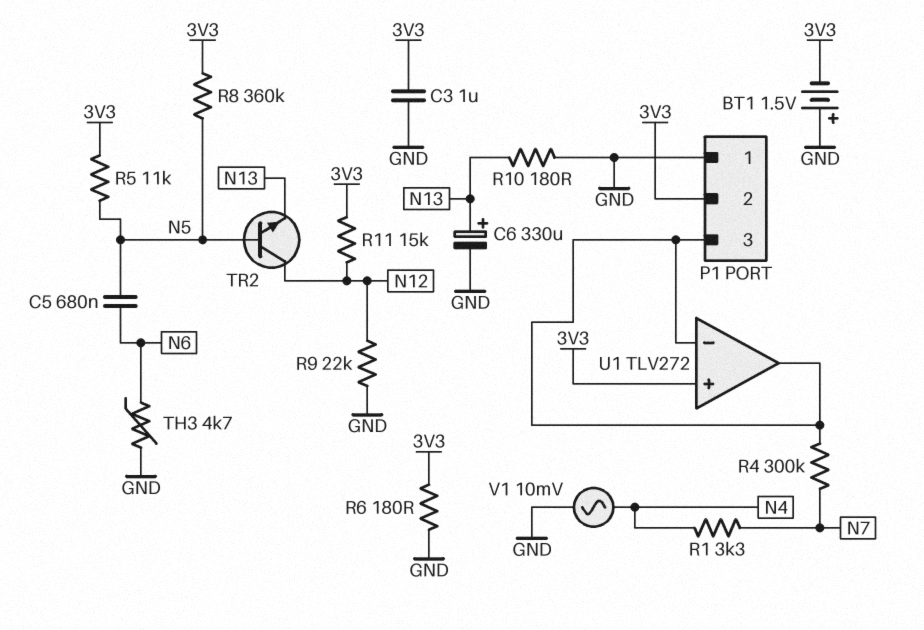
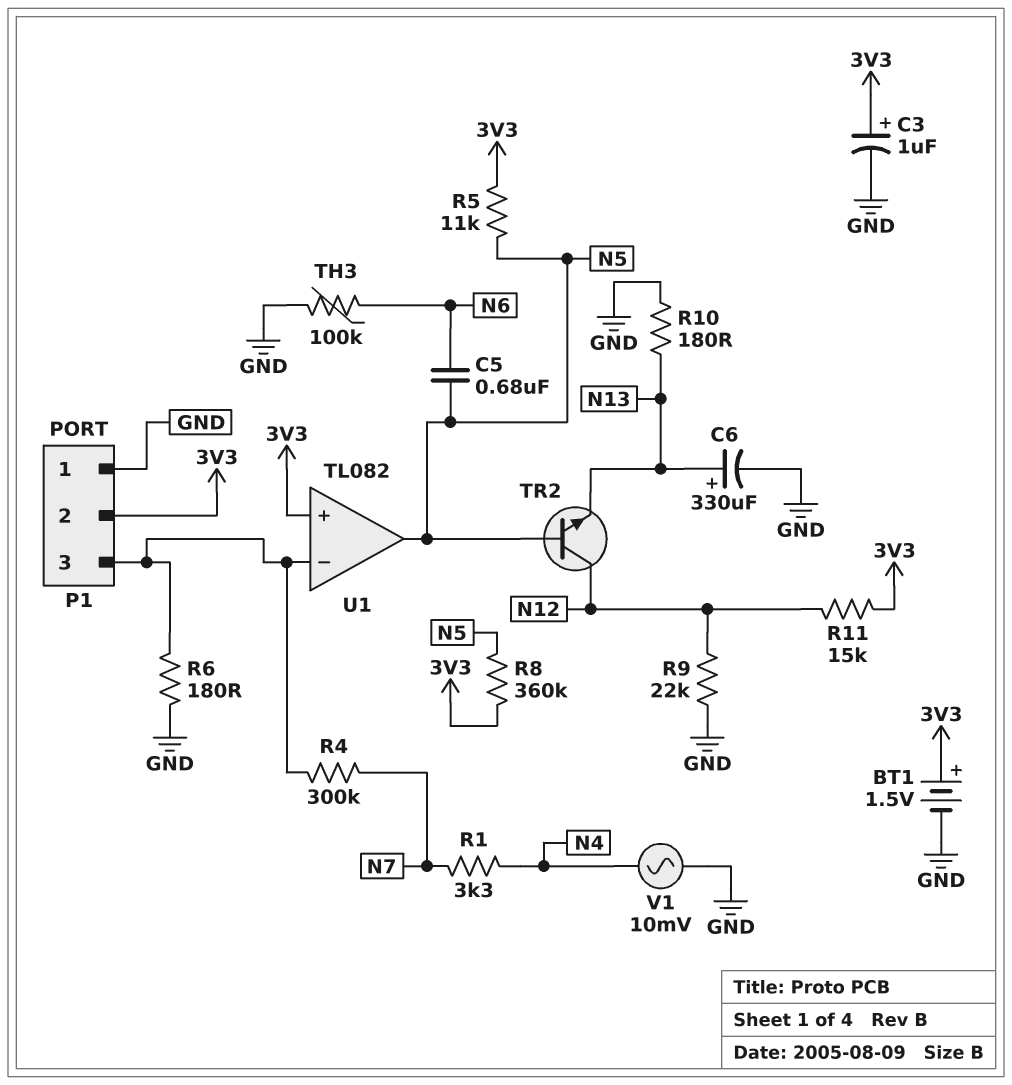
BT1: 1.5V (plus GND, minus 3V3) -> 1.5V (plus 3V3, minus GND)
C3: 1uF (3V3, GND) -> 1uF (plus 3V3, minus GND)
R6: 180 (3V3, GND) -> 180 (GND, P1/3)
TH3: 4.7k (GND, N6) -> 100k (GND, N6)
U1: TLV272 -> TL082
U1 pin out: P1/3 -> N5

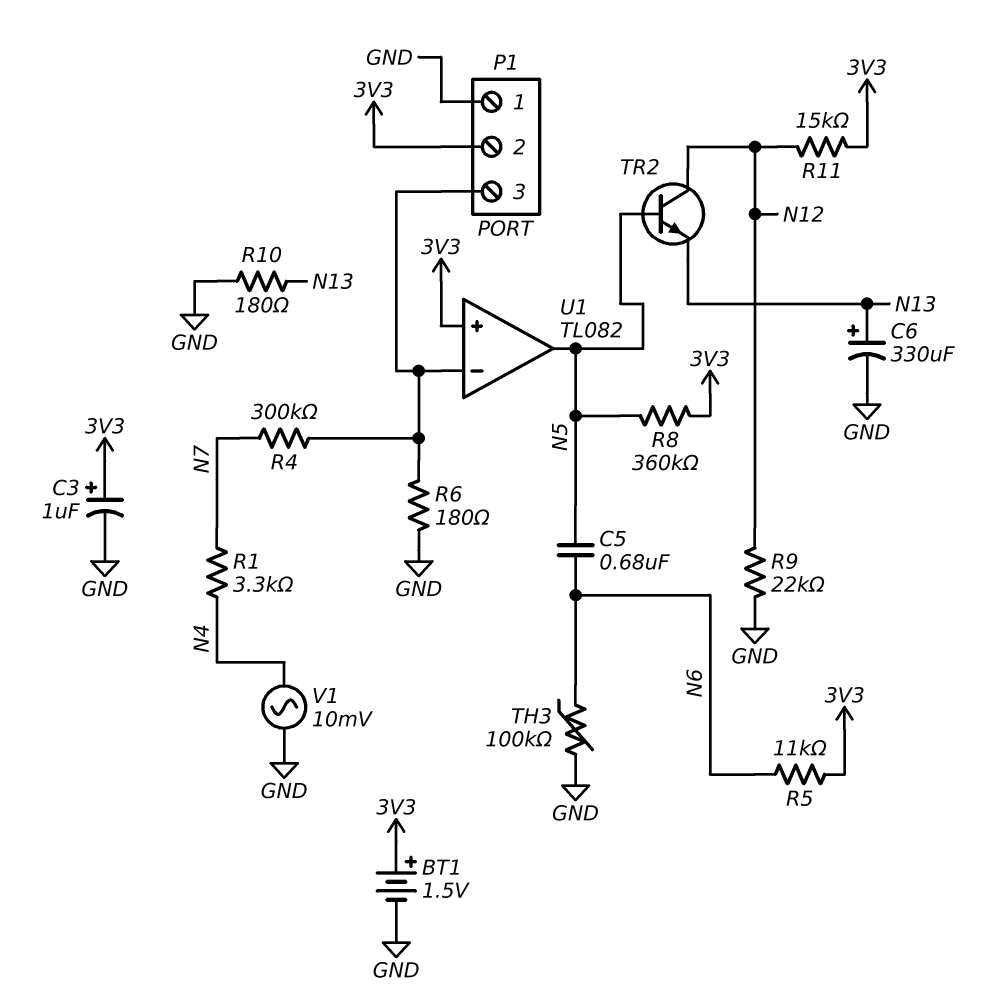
R5: 11k (3V3, N5) -> 11k (3V3, N6)

